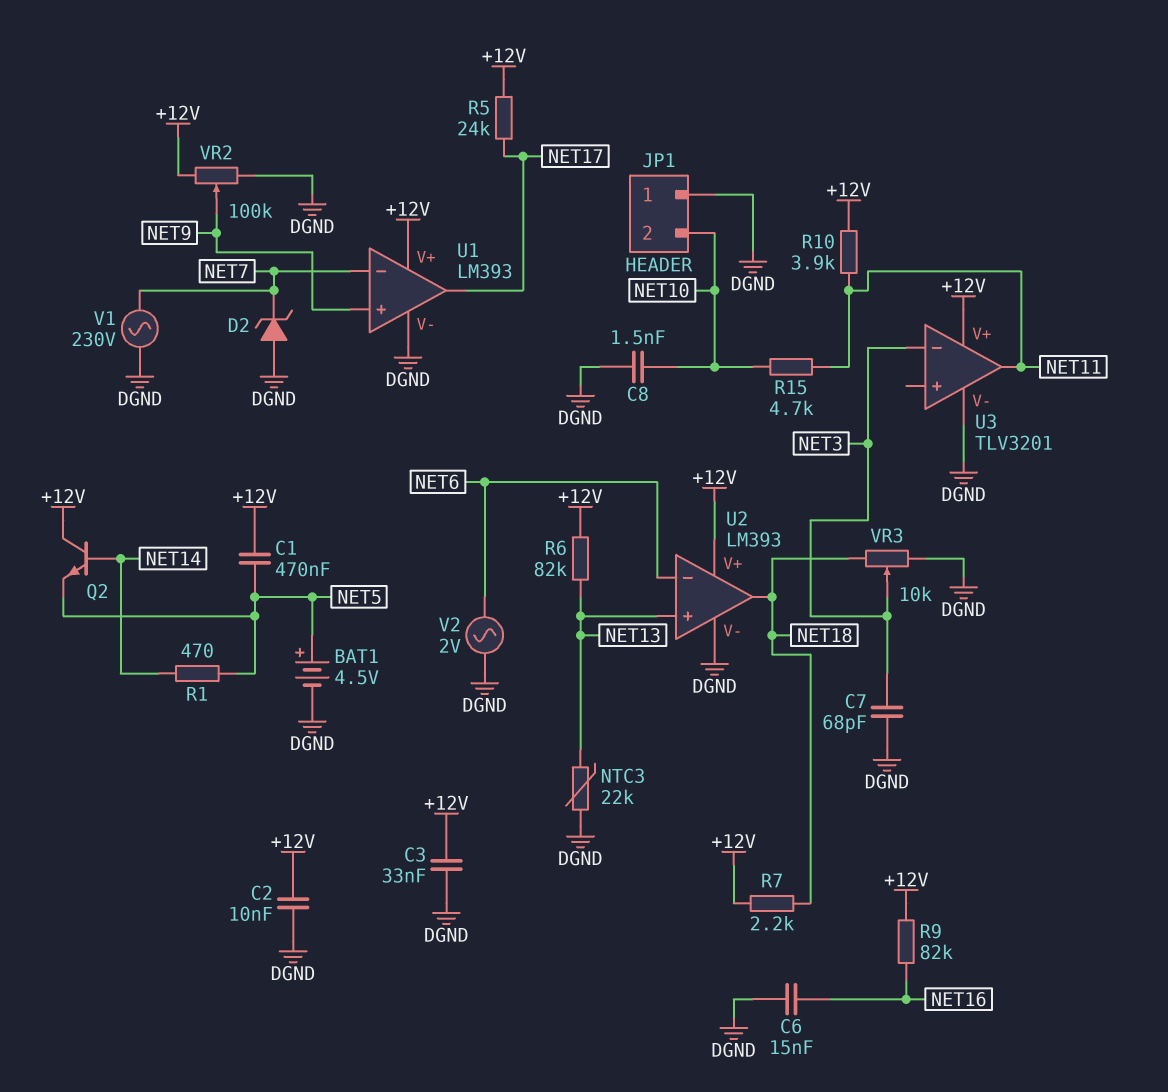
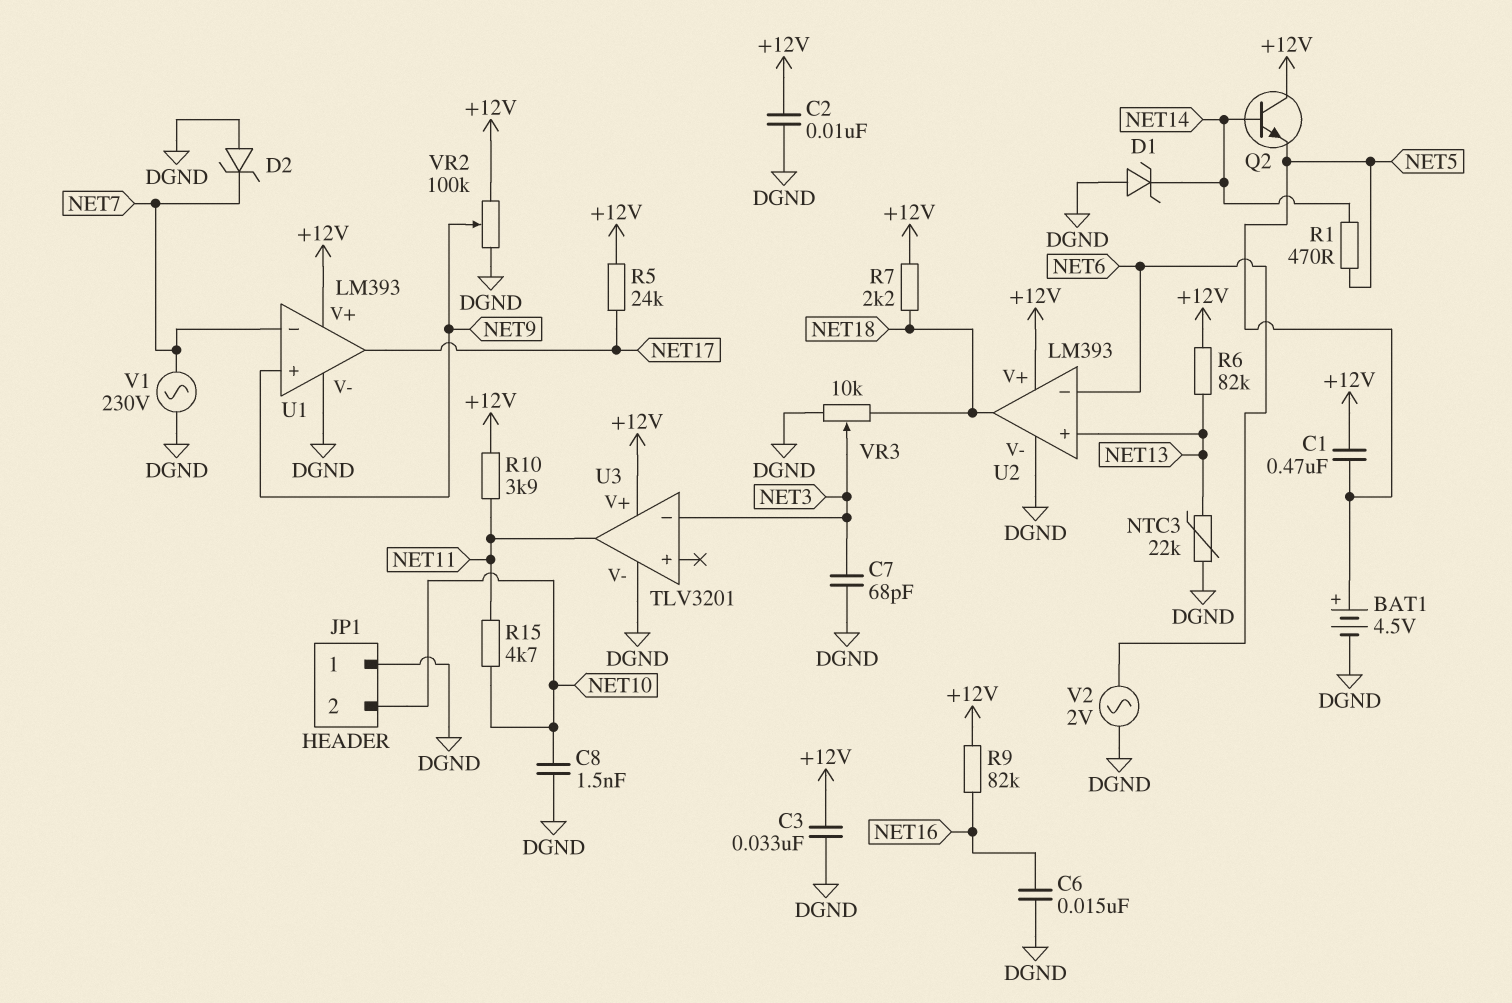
D1: none -> zener (A DGND, K NET14)

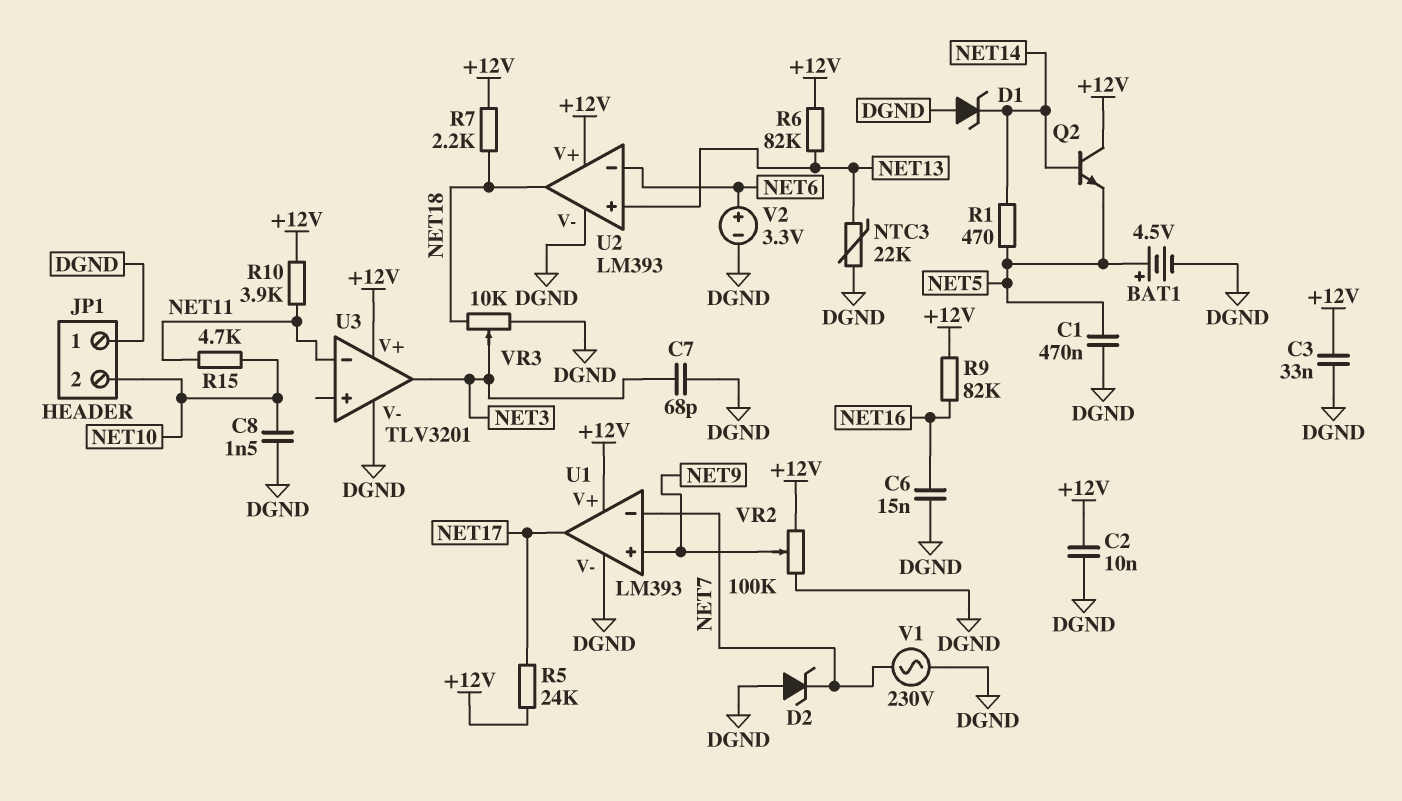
C1: 470nF (+12V, NET5) -> 470nF (DGND, NET5)
U3 pin in-: NET3 -> NET11
U3 pin out: NET11 -> NET3
V2: AC 2V (DGND, NET6) -> 3.3V (plus NET6, minus DGND)

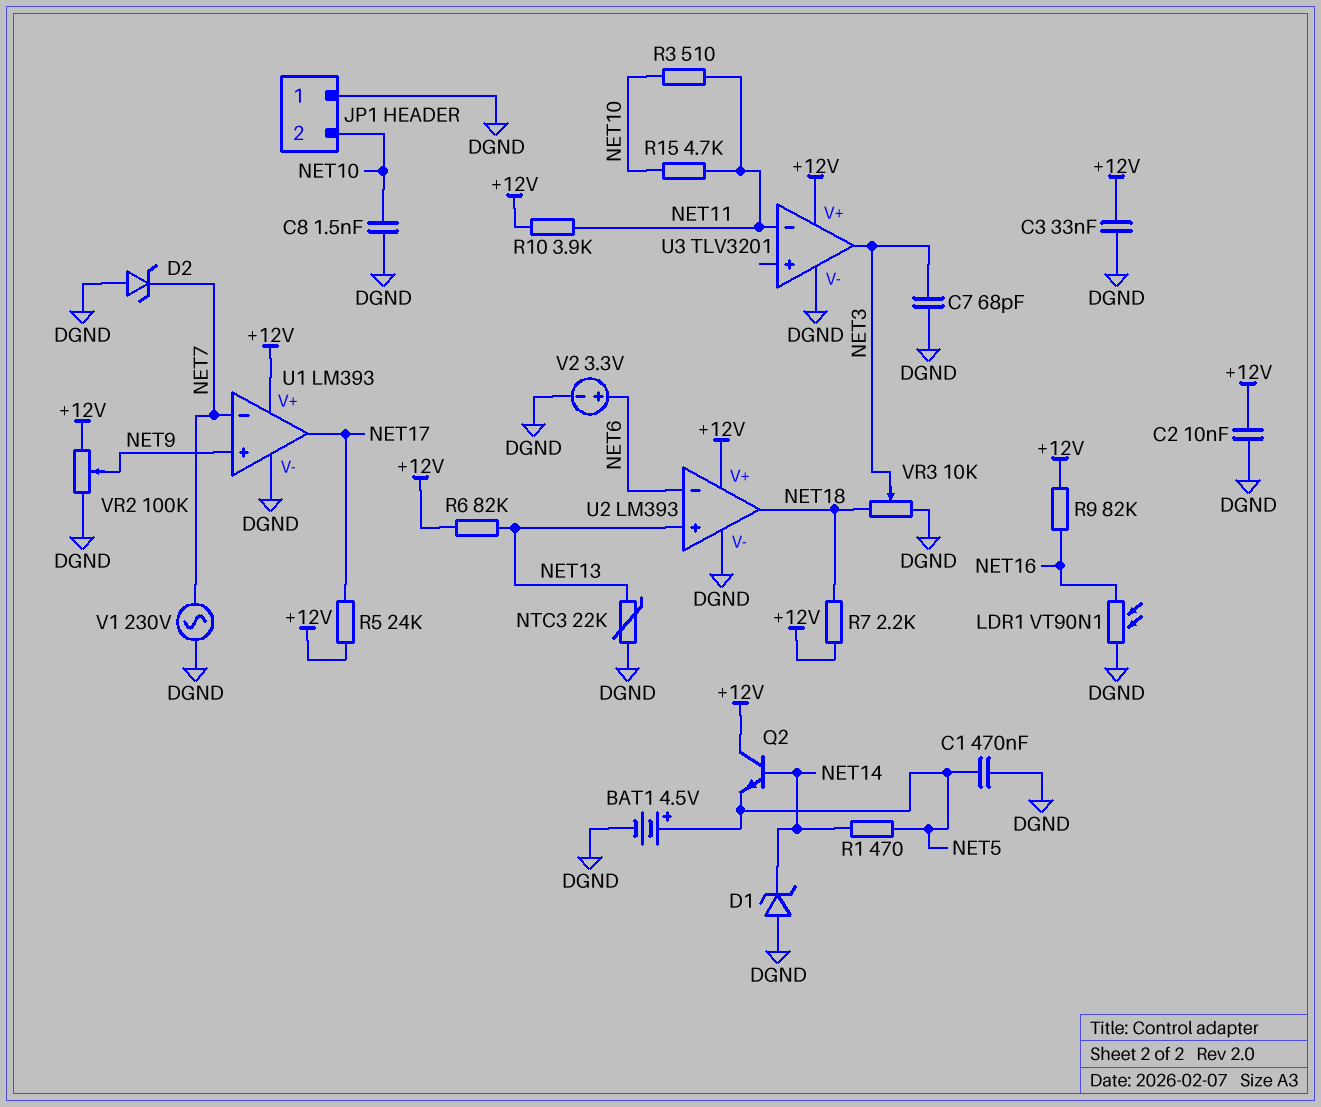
C6: 15nF (DGND, NET16) -> none
LDR1: none -> VT90N1 (DGND, NET16)
R3: none -> 510 (NET10, NET11)

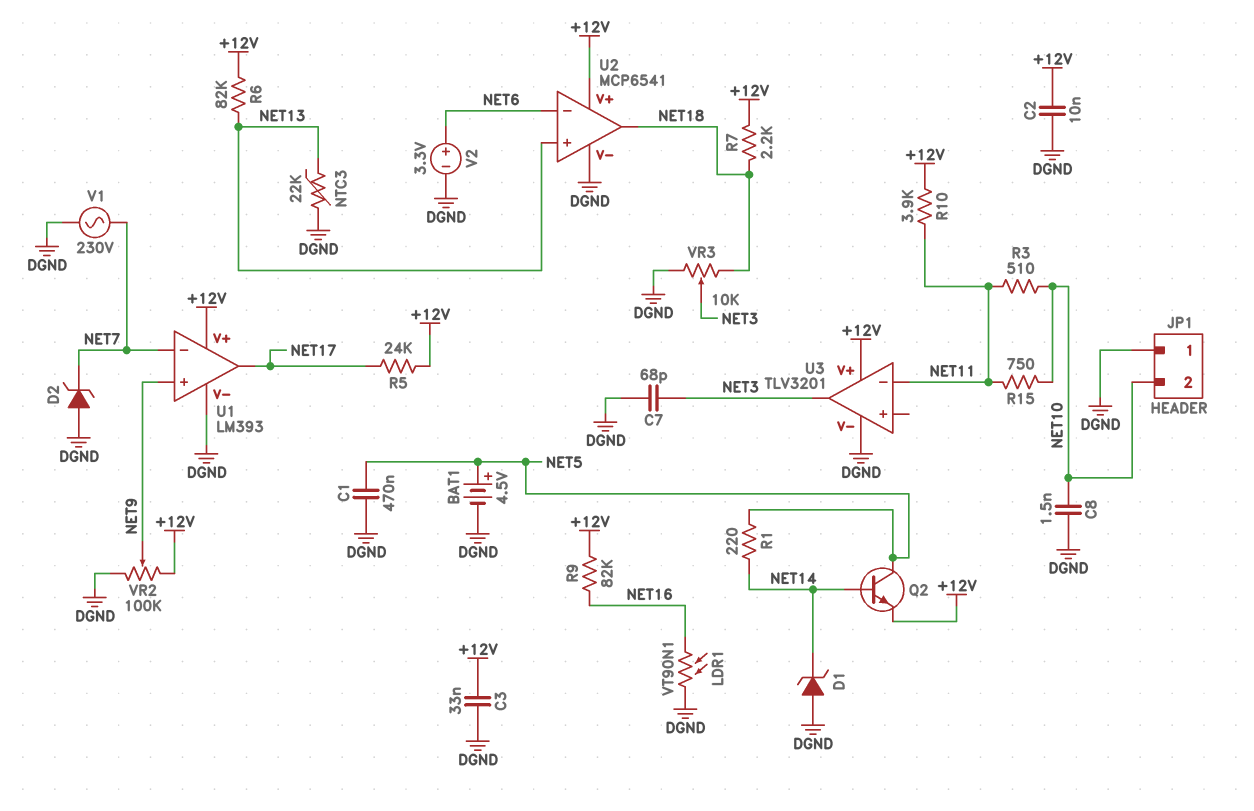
Q2: NPN (B NET14, C +12V, E NET5) -> NPN (B NET14, C NET5, E +12V)
R1: 470 (NET5, NET14) -> 220 (NET5, NET14)
R15: 4.7k (NET10, NET11) -> 750 (NET10, NET11)
U2: LM393 -> MCP6541

